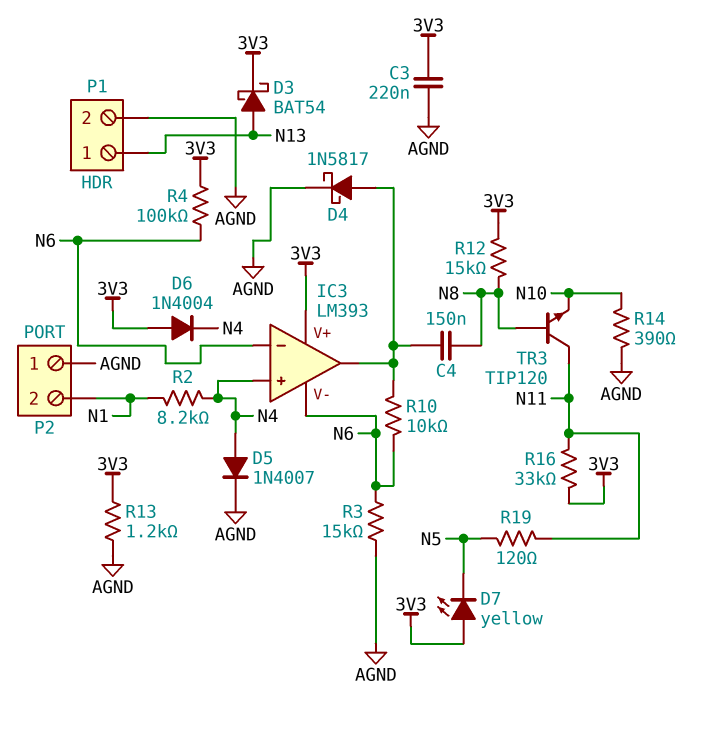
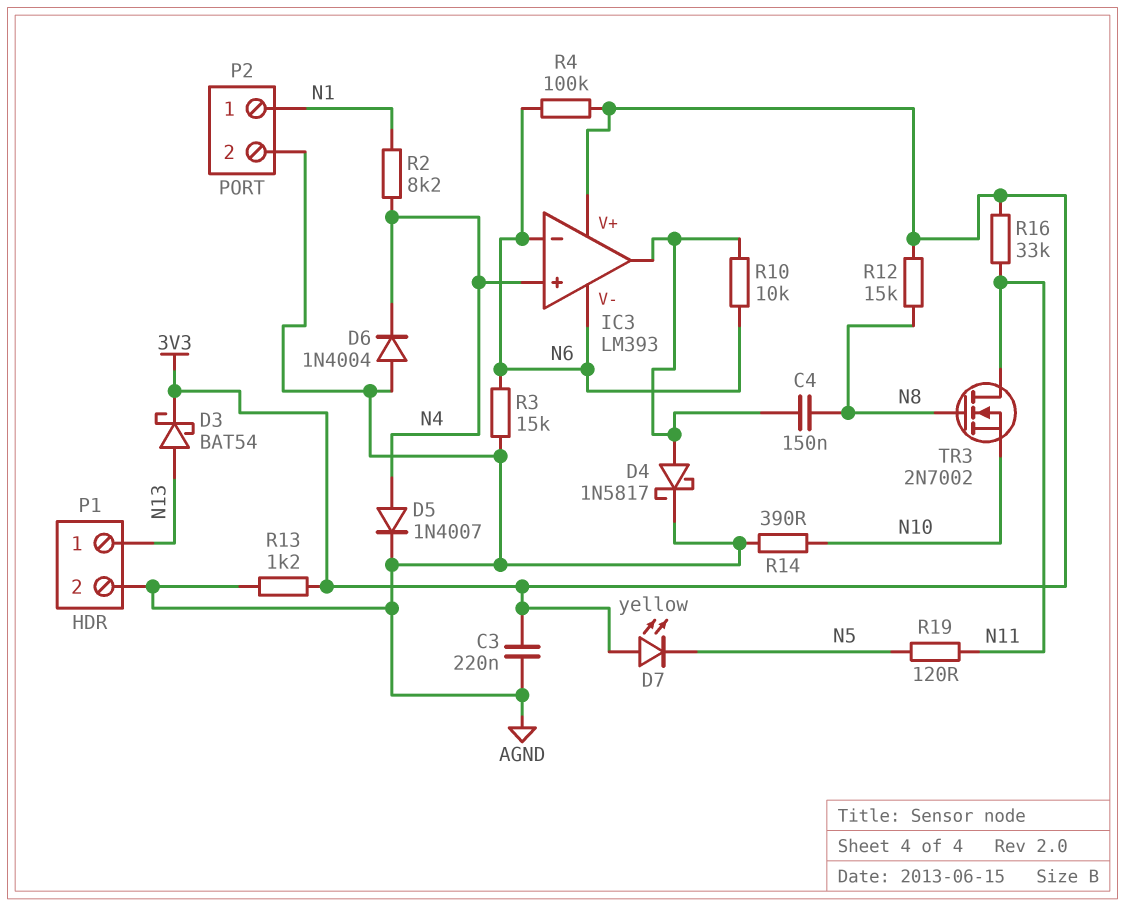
D6: diode 1N4004 (A 3V3, K N4) -> diode 1N4004 (A AGND, K N4)
P2 pin 1: AGND -> N1
P2 pin 2: N1 -> AGND
TR3: NPN TIP120 (B N8, C N11, E N10) -> NMOS 2N7002 (G N8, D N11, S N10)

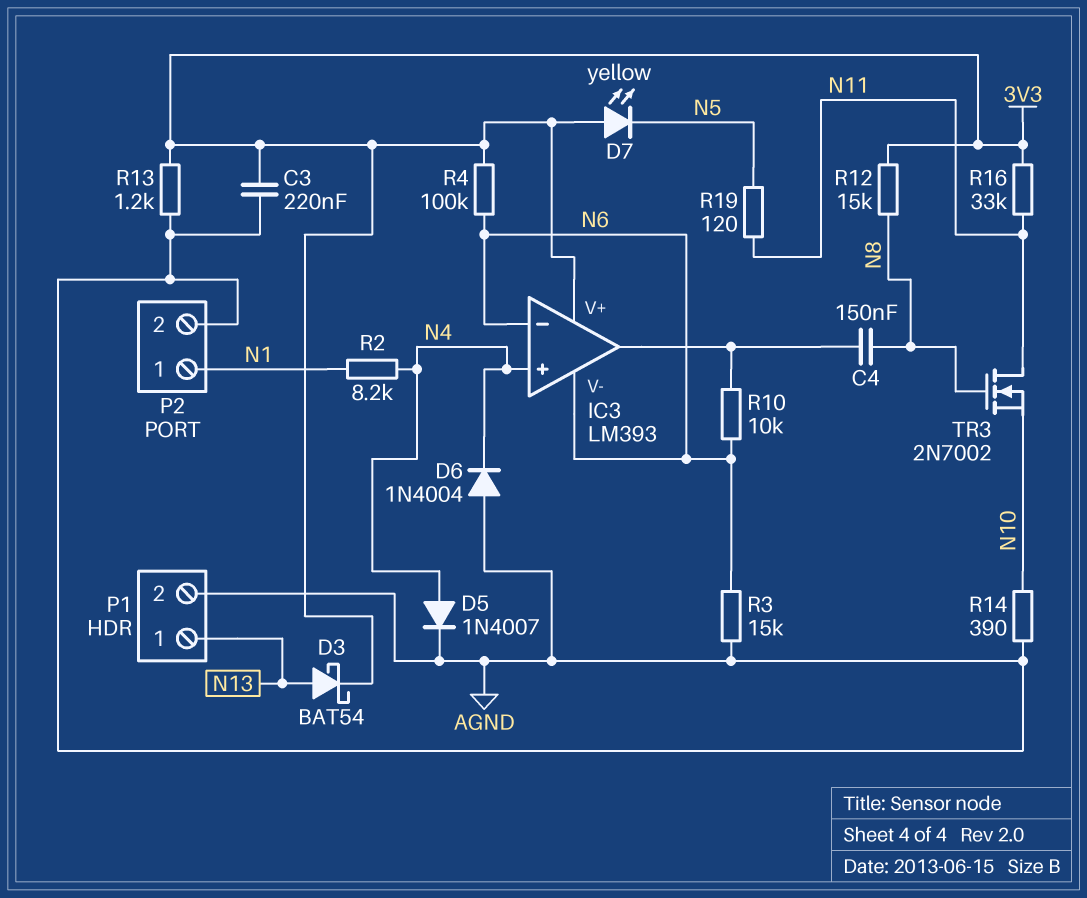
D4: schottky 1N5817 (A IC3/out, K AGND) -> none

